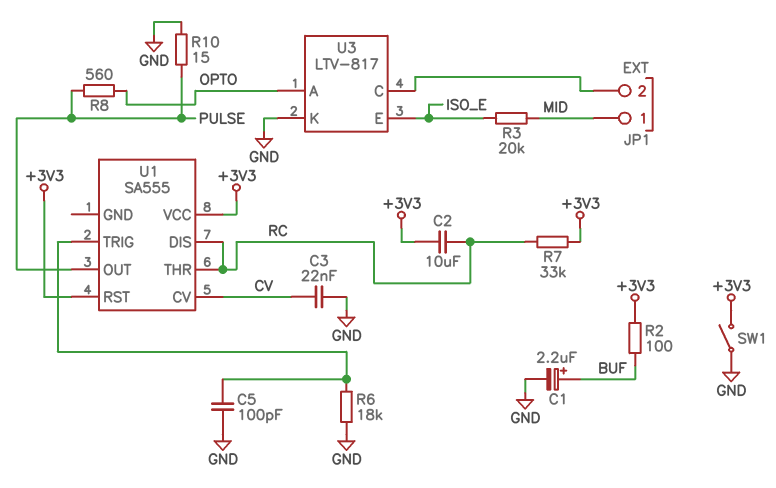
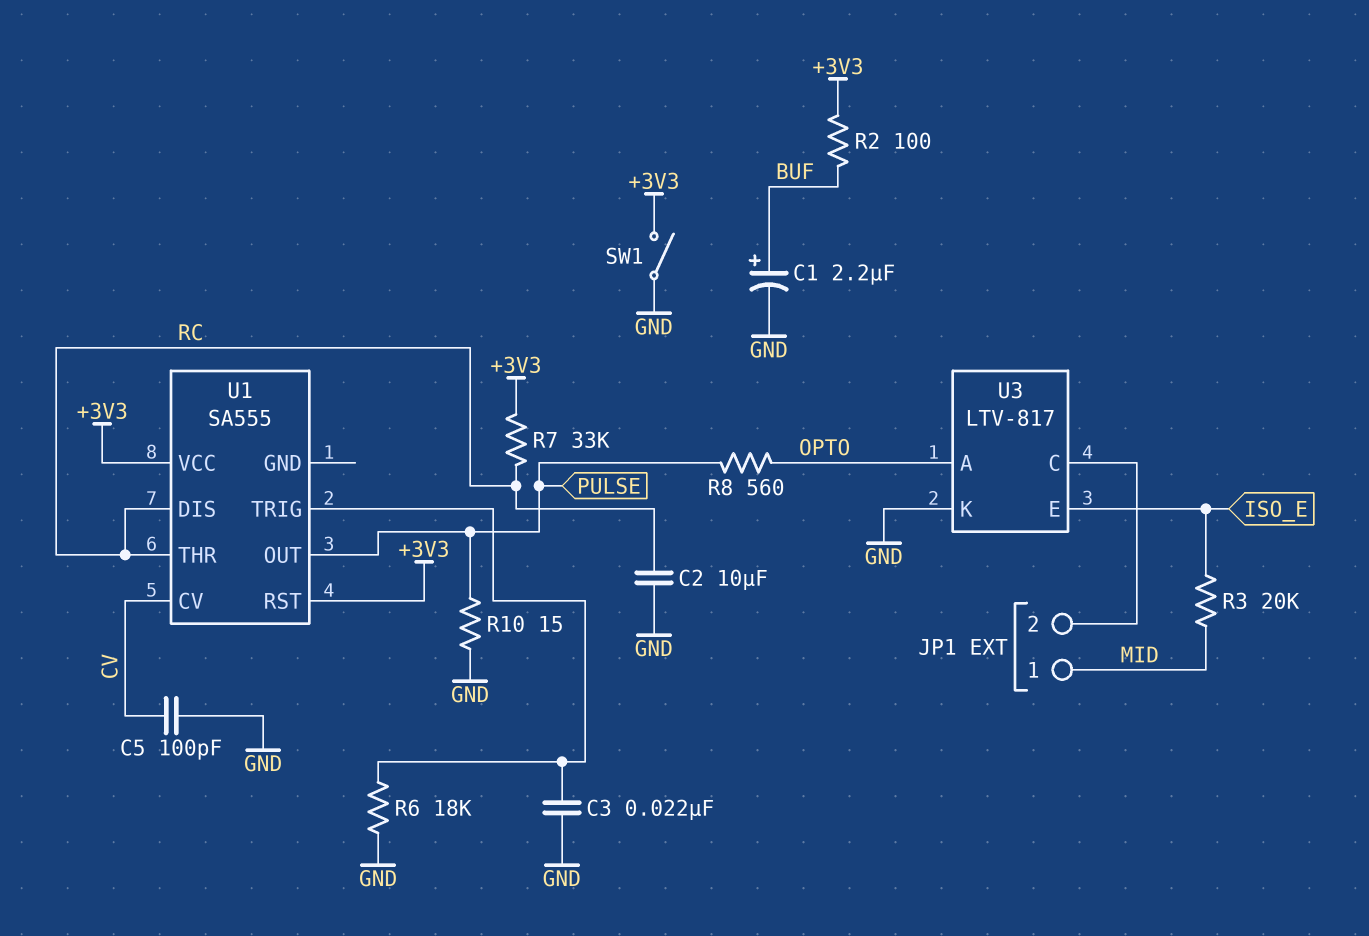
C2: 10uF (+3V3, RC) -> 10uF (GND, RC)
C3: 22nF (CV, GND) -> 22nF (GND, U1/TRIG)
C5: 100pF (GND, U1/TRIG) -> 100pF (CV, GND)

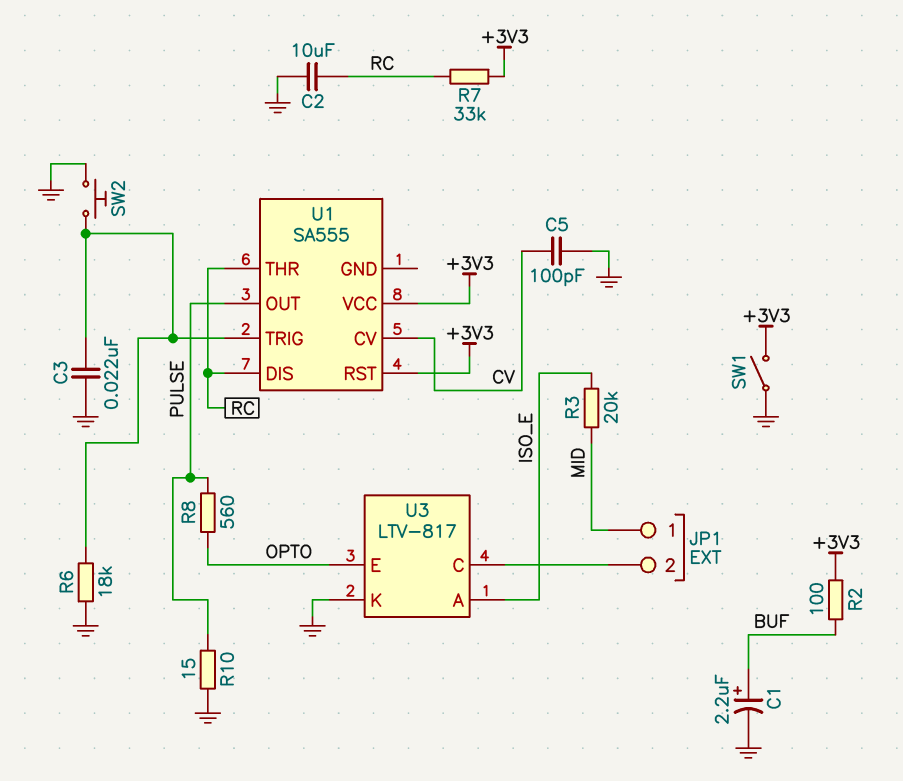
SW2: none -> button (GND, U1/TRIG)
U3 pin A: OPTO -> ISO_E
U3 pin E: ISO_E -> OPTO

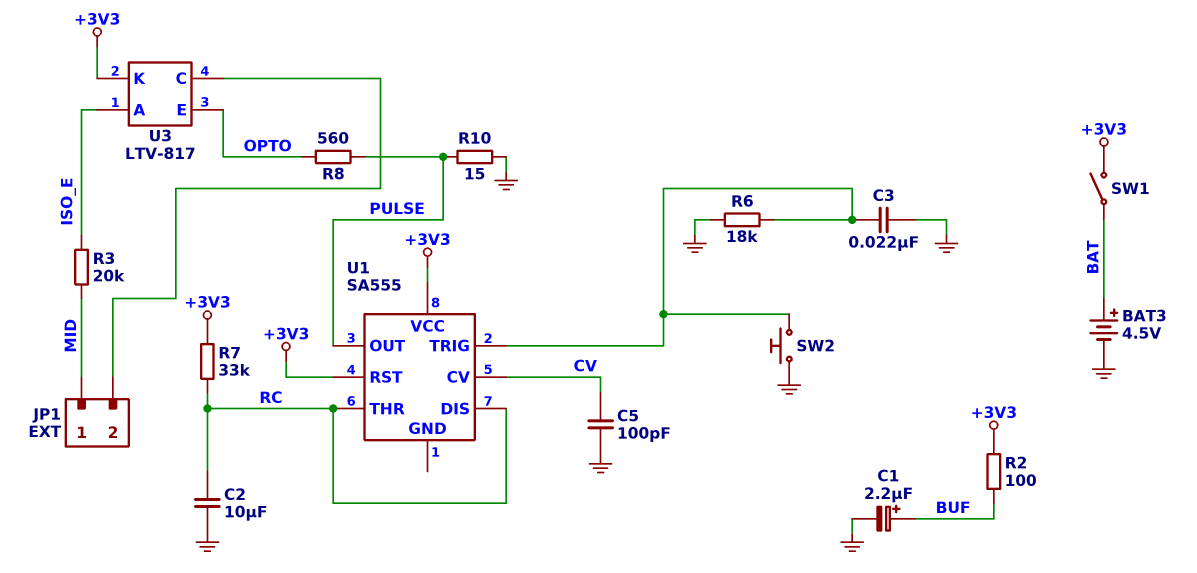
BAT3: none -> 4.5V (plus BAT, minus GND)
SW1: switch (+3V3, GND) -> switch (+3V3, BAT)
U3 pin K: GND -> +3V3

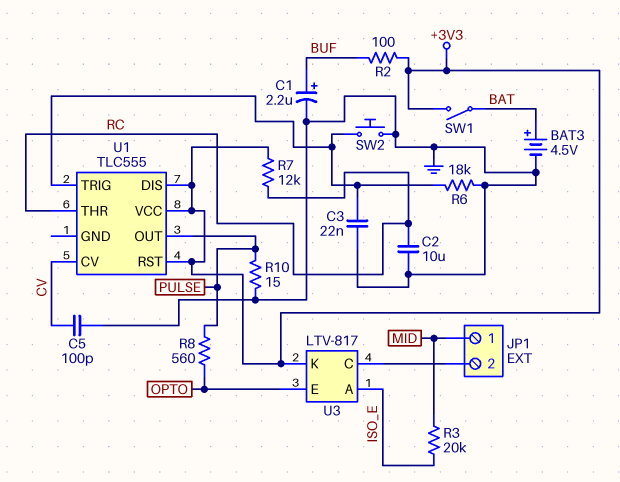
R7: 33k (+3V3, RC) -> 12k (+3V3, RC)
U1: SA555 -> TLC555
U1 pin DIS: RC -> +3V3

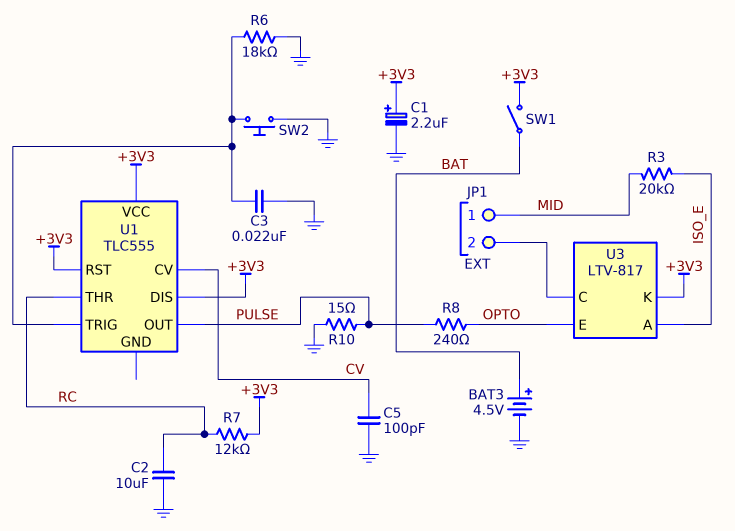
C1: 2.2uF (plus BUF, minus GND) -> 2.2uF (plus +3V3, minus GND)
R2: 100 (+3V3, BUF) -> none
R8: 560 (OPTO, PULSE) -> 240 (OPTO, PULSE)

